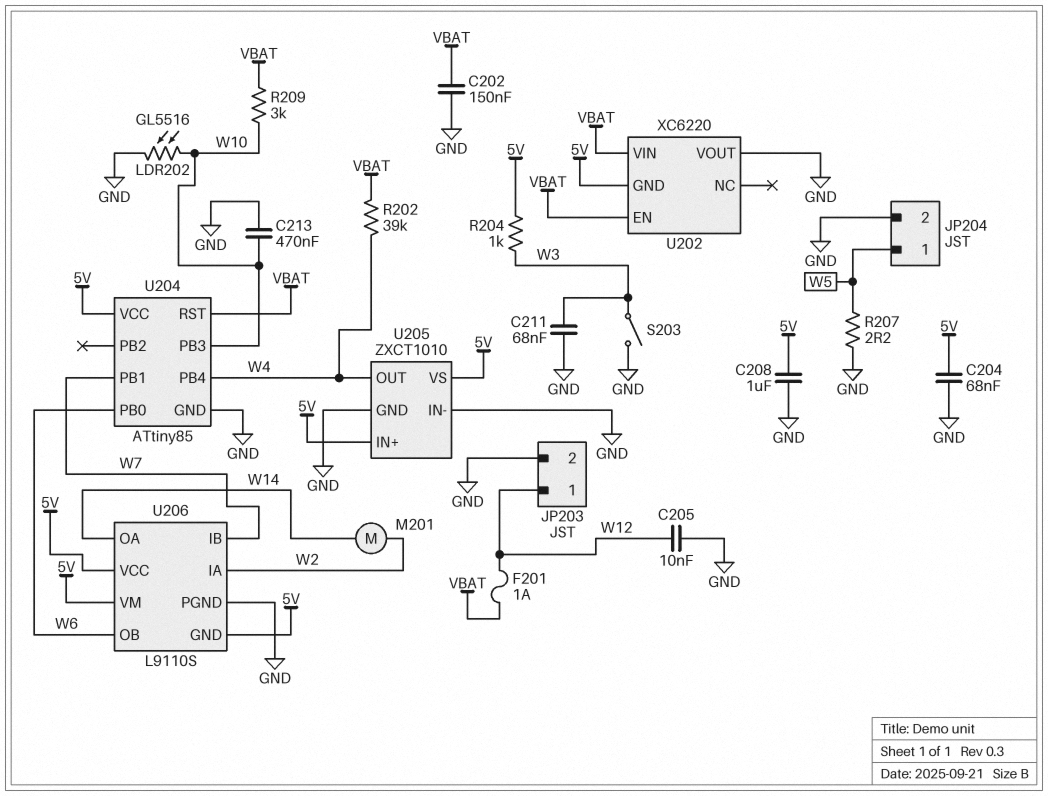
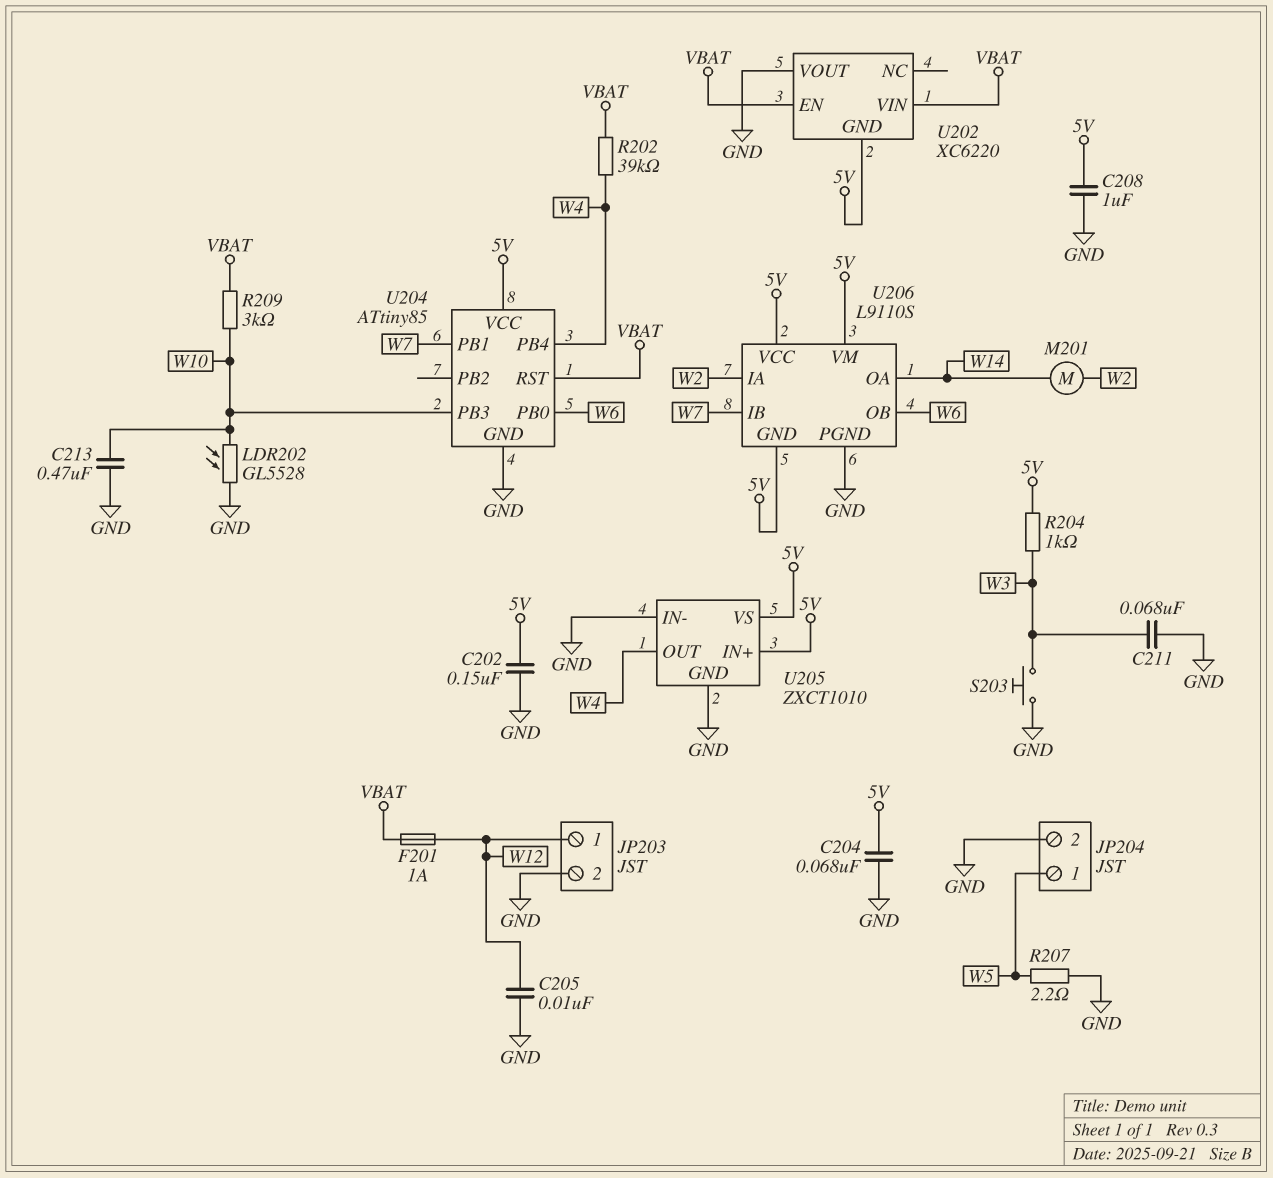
C202: 150nF (GND, VBAT) -> 150nF (5V, GND)
LDR202: GL5516 (GND, W10) -> GL5528 (GND, W10)
S203: switch (GND, W3) -> button (GND, W3)

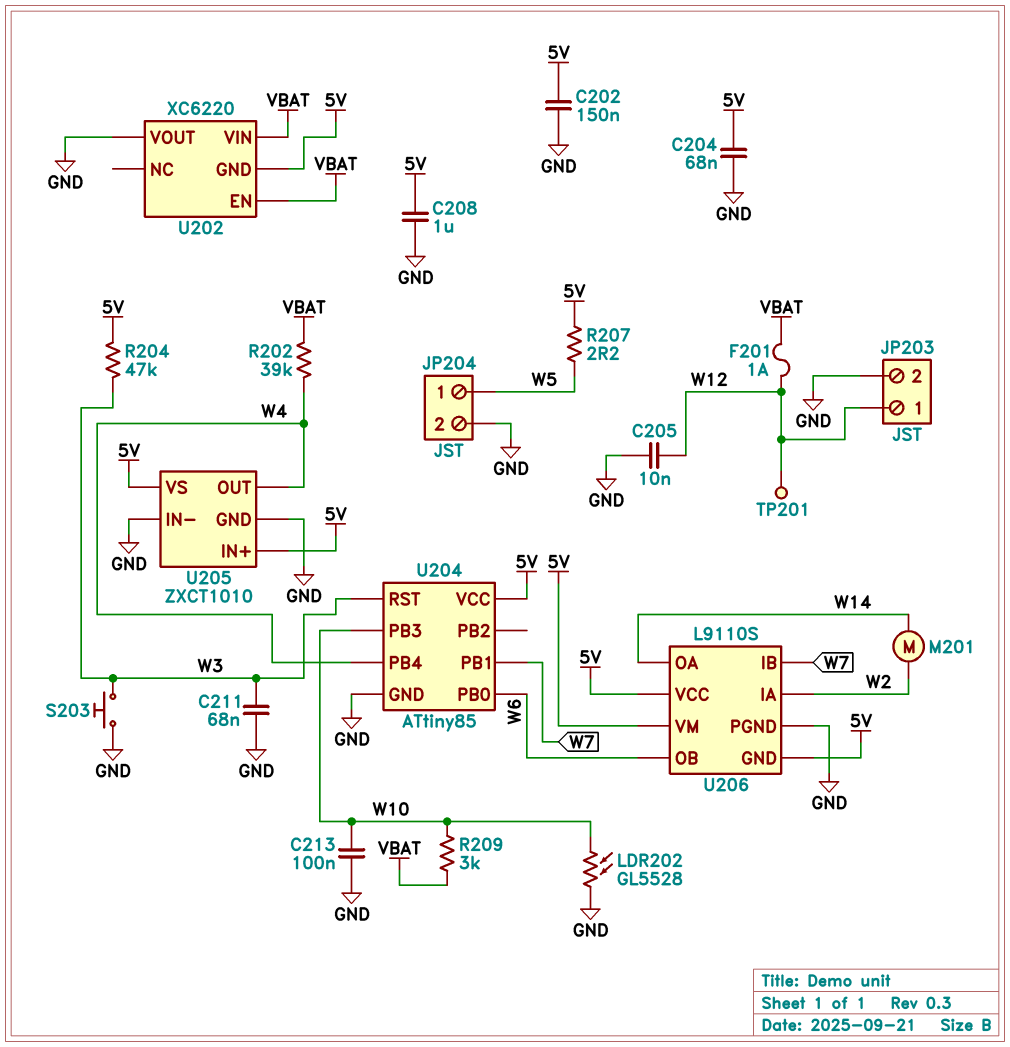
C213: 470nF (GND, W10) -> 100nF (GND, W10)
R204: 1k (5V, W3) -> 47k (5V, W3)
R207: 2.2 (GND, W5) -> 2.2 (5V, W5)
TP201: none -> test point (W12)
U204 pin RST: VBAT -> W3

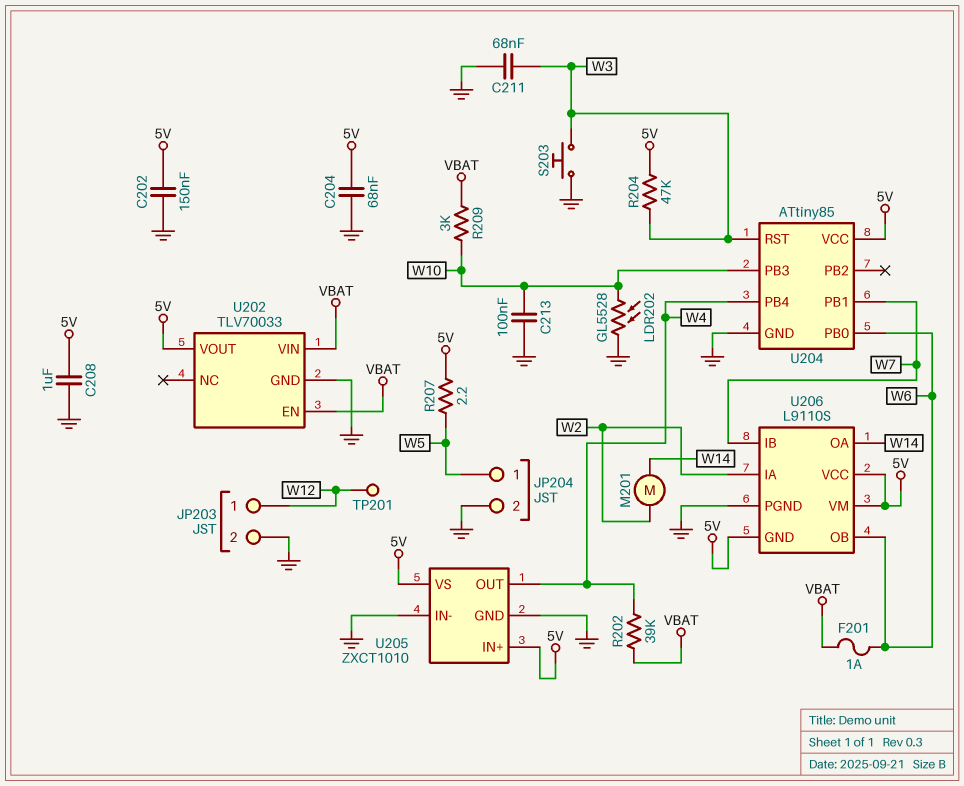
C205: 10nF (GND, W12) -> none
F201: 1A (VBAT, W12) -> 1A (VBAT, W6)
U202: XC6220 -> TLV70033
U202 pin GND: 5V -> GND
U202 pin VOUT: GND -> 5V

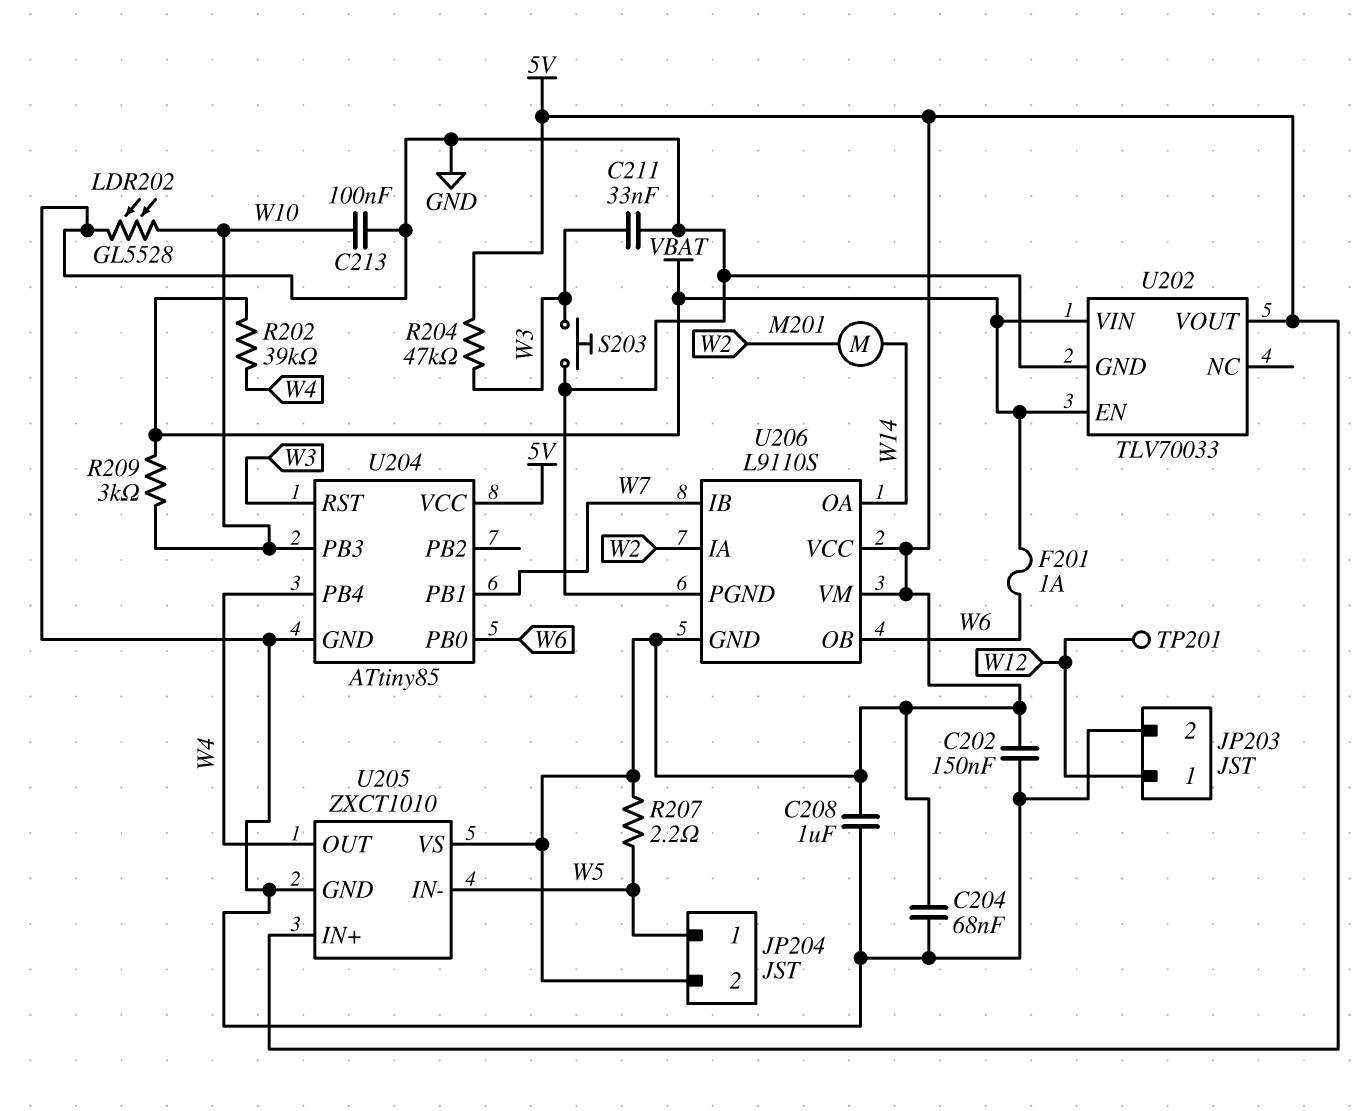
C211: 68nF (GND, W3) -> 33nF (GND, W3)
JP204 pin 2: GND -> 5V
U205 pin IN-: GND -> W5

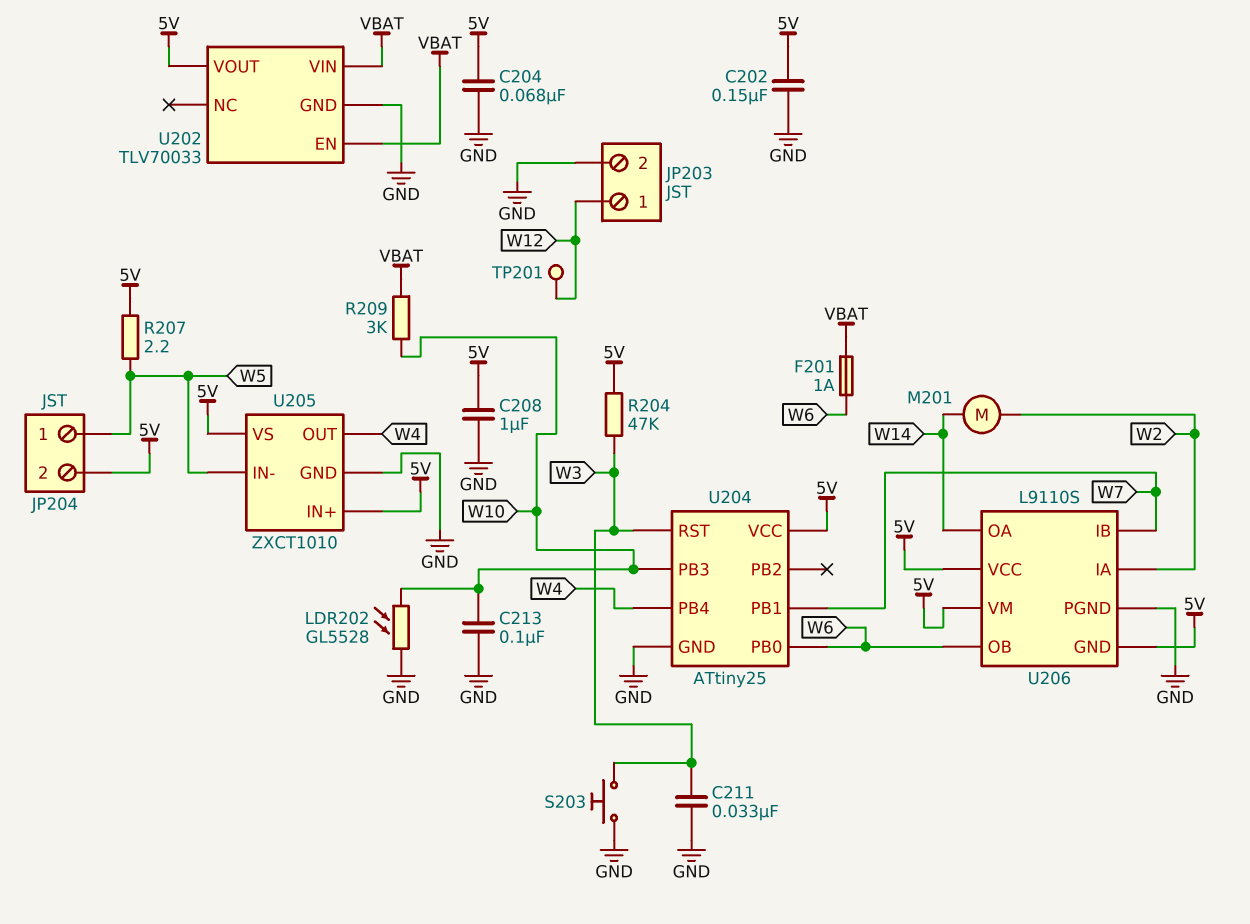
R202: 39k (VBAT, W4) -> none
U204: ATtiny85 -> ATtiny25

